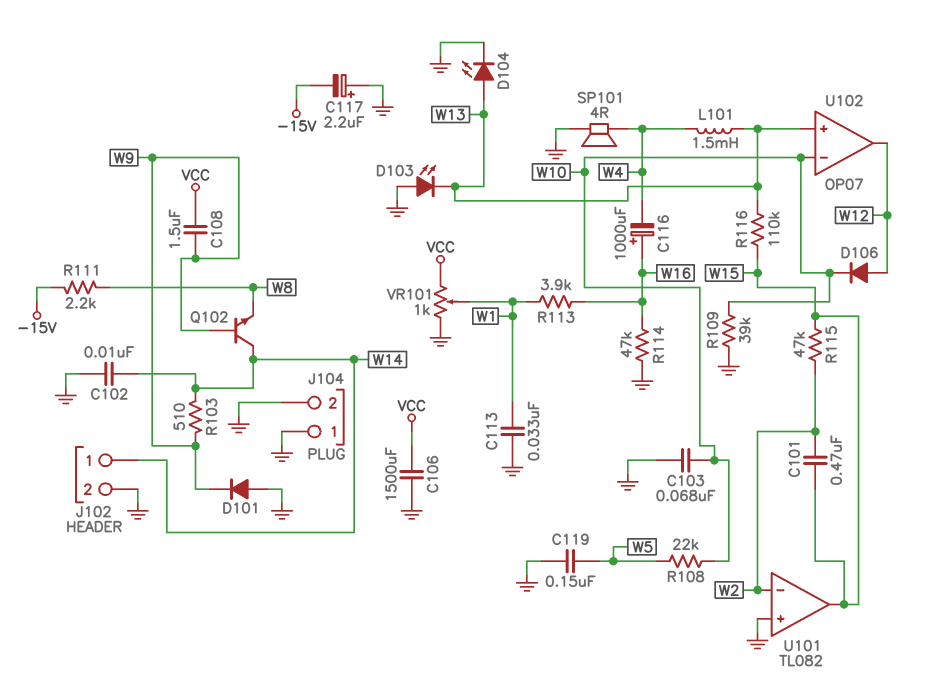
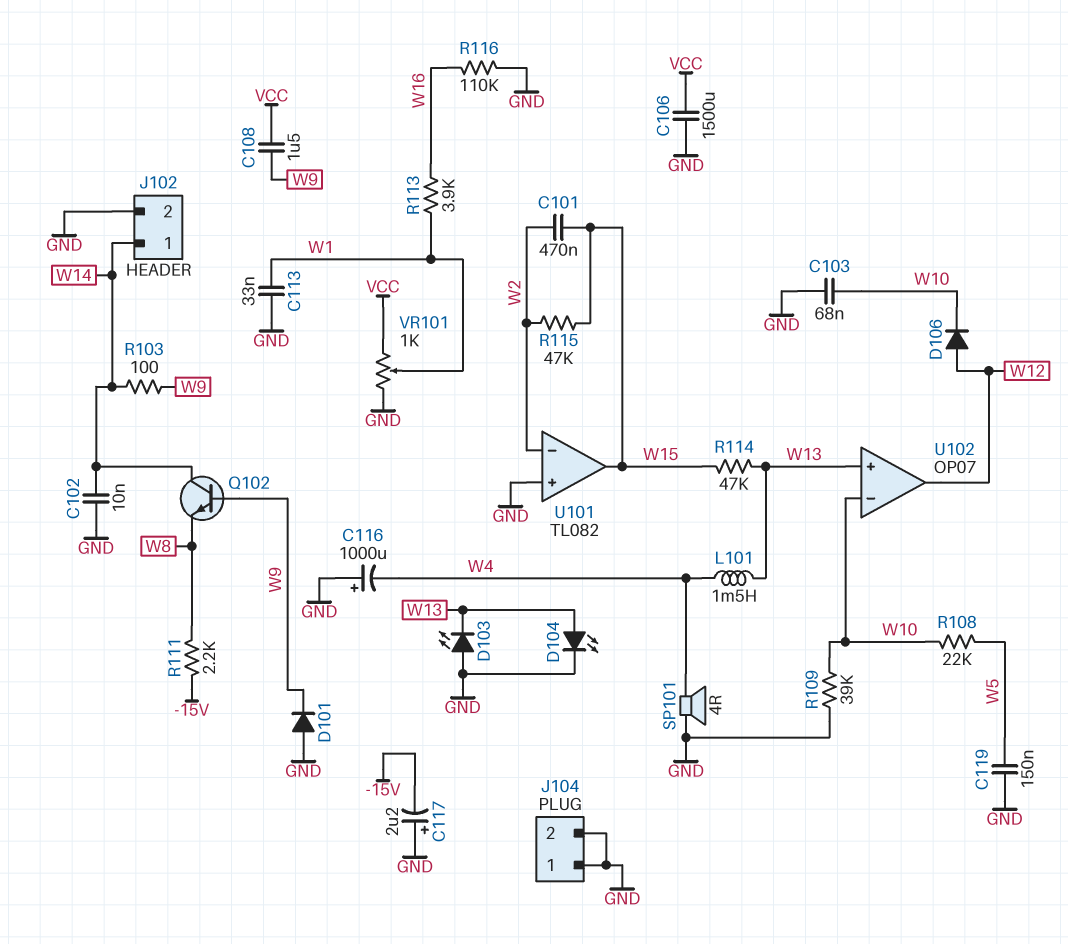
C116: 1000uF (plus W16, minus W4) -> 1000uF (plus GND, minus W4)
R103: 510 (W9, W14) -> 100 (W9, W14)
R114: 47k (GND, W16) -> 47k (W13, W15)
R116: 110k (W13, W15) -> 110k (GND, W16)

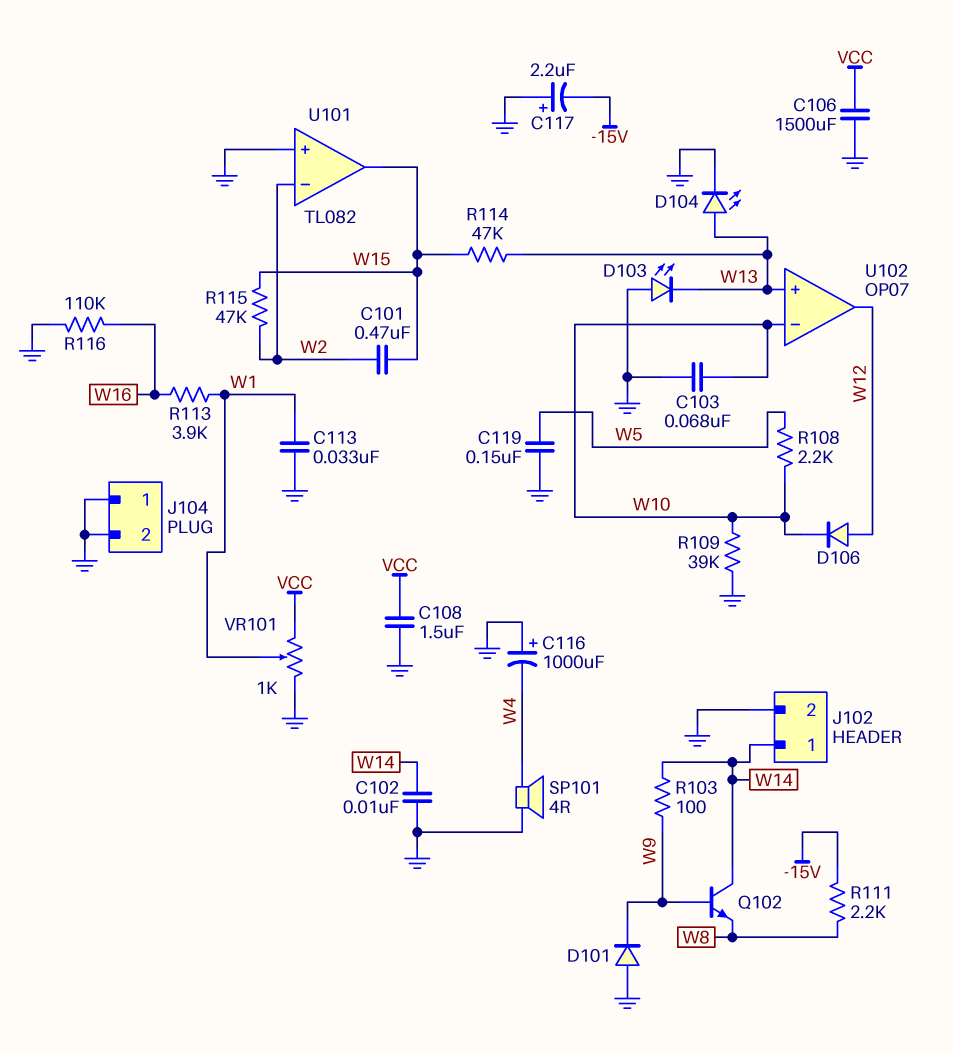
C108: 1.5uF (VCC, W9) -> 1.5uF (GND, VCC)
L101: 1.5mH (W4, W13) -> none
R108: 22k (W5, W10) -> 2.2k (W5, W10)

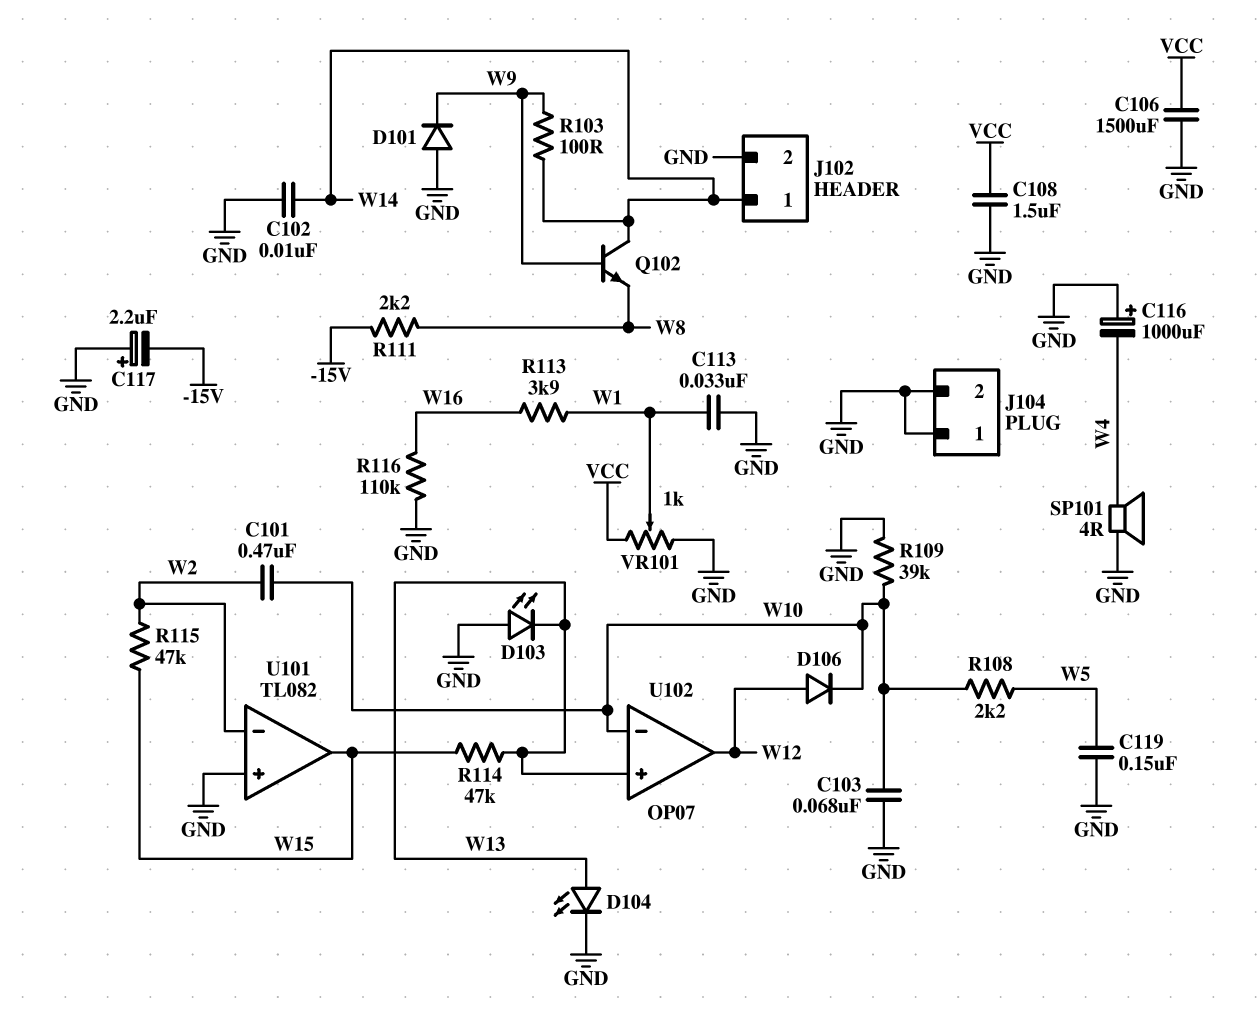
C101: 470nF (W2, W15) -> 470nF (W2, W10)

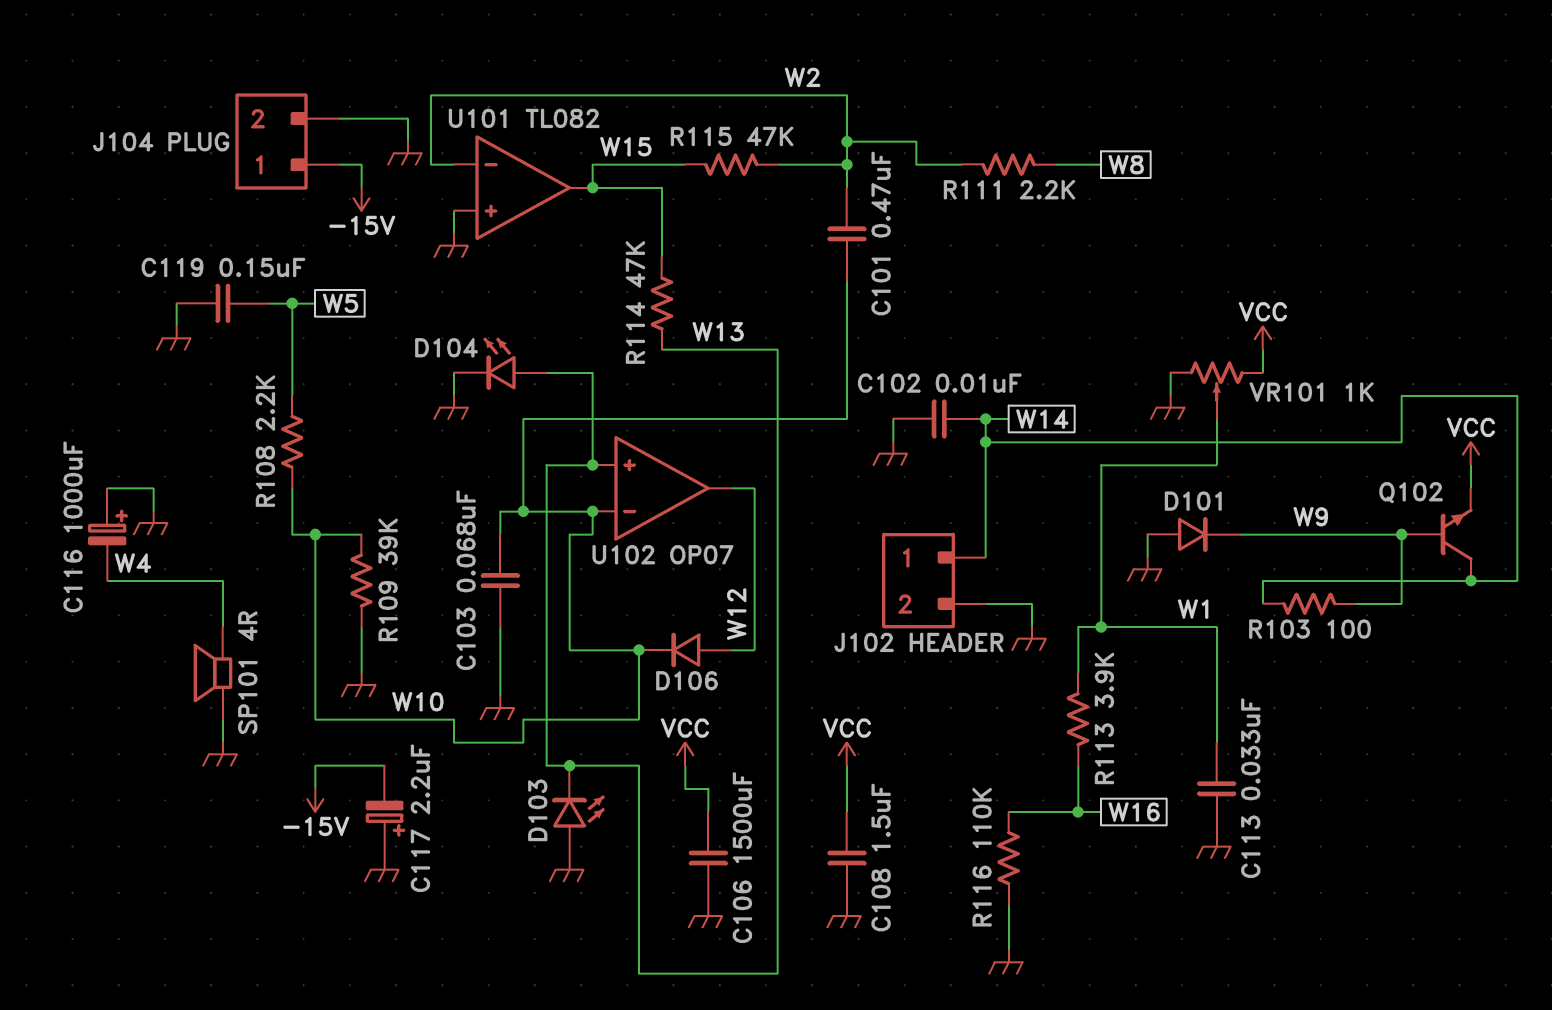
J104 pin 1: GND -> -15V
Q102: NPN (B W9, C W14, E W8) -> NPN (B W9, C W14, E VCC)
R111: 2.2k (-15V, W8) -> 2.2k (W2, W8)

